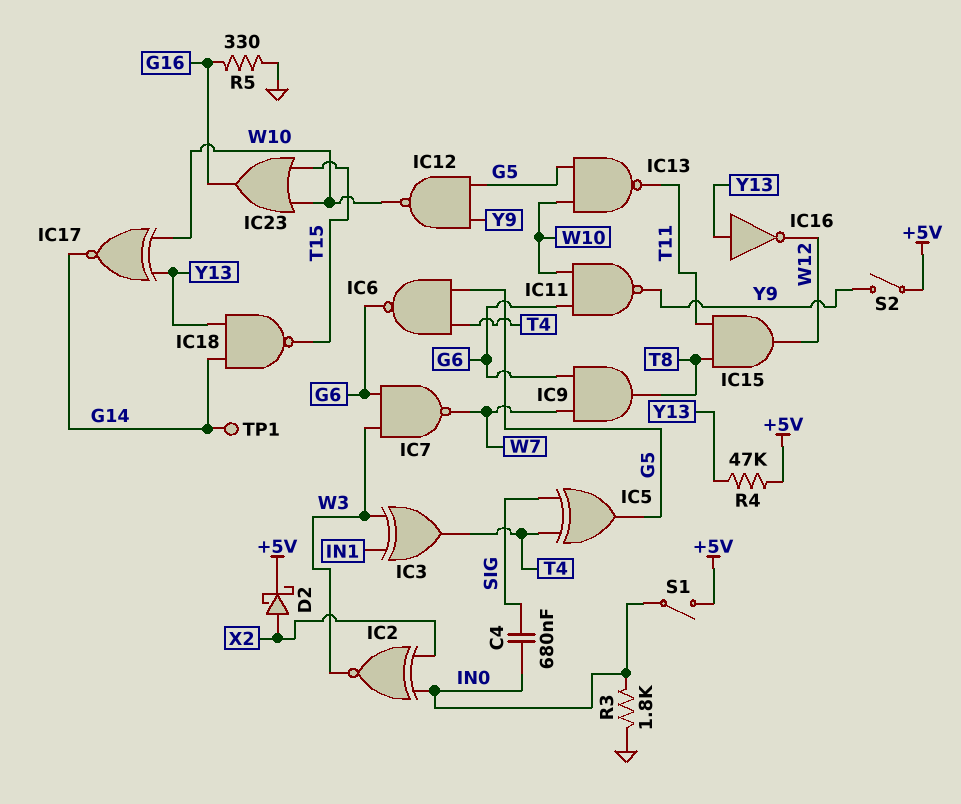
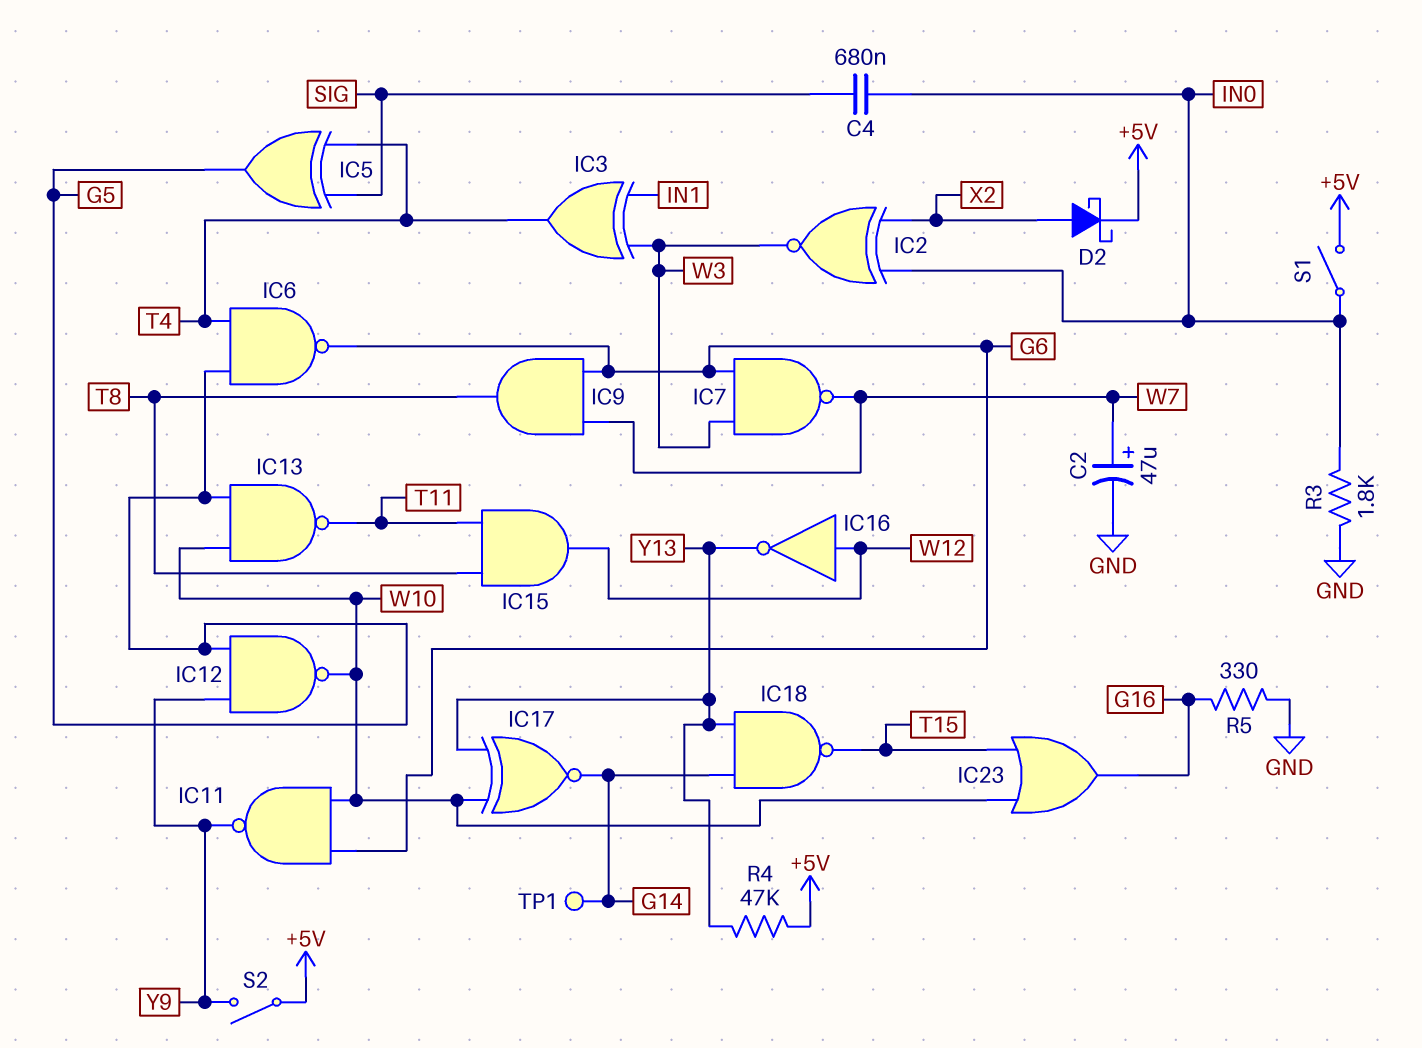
C2: none -> 47uF (plus W7, minus GND)
IC16: NOT (in Y13, out W12) -> NOT (in W12, out Y13)

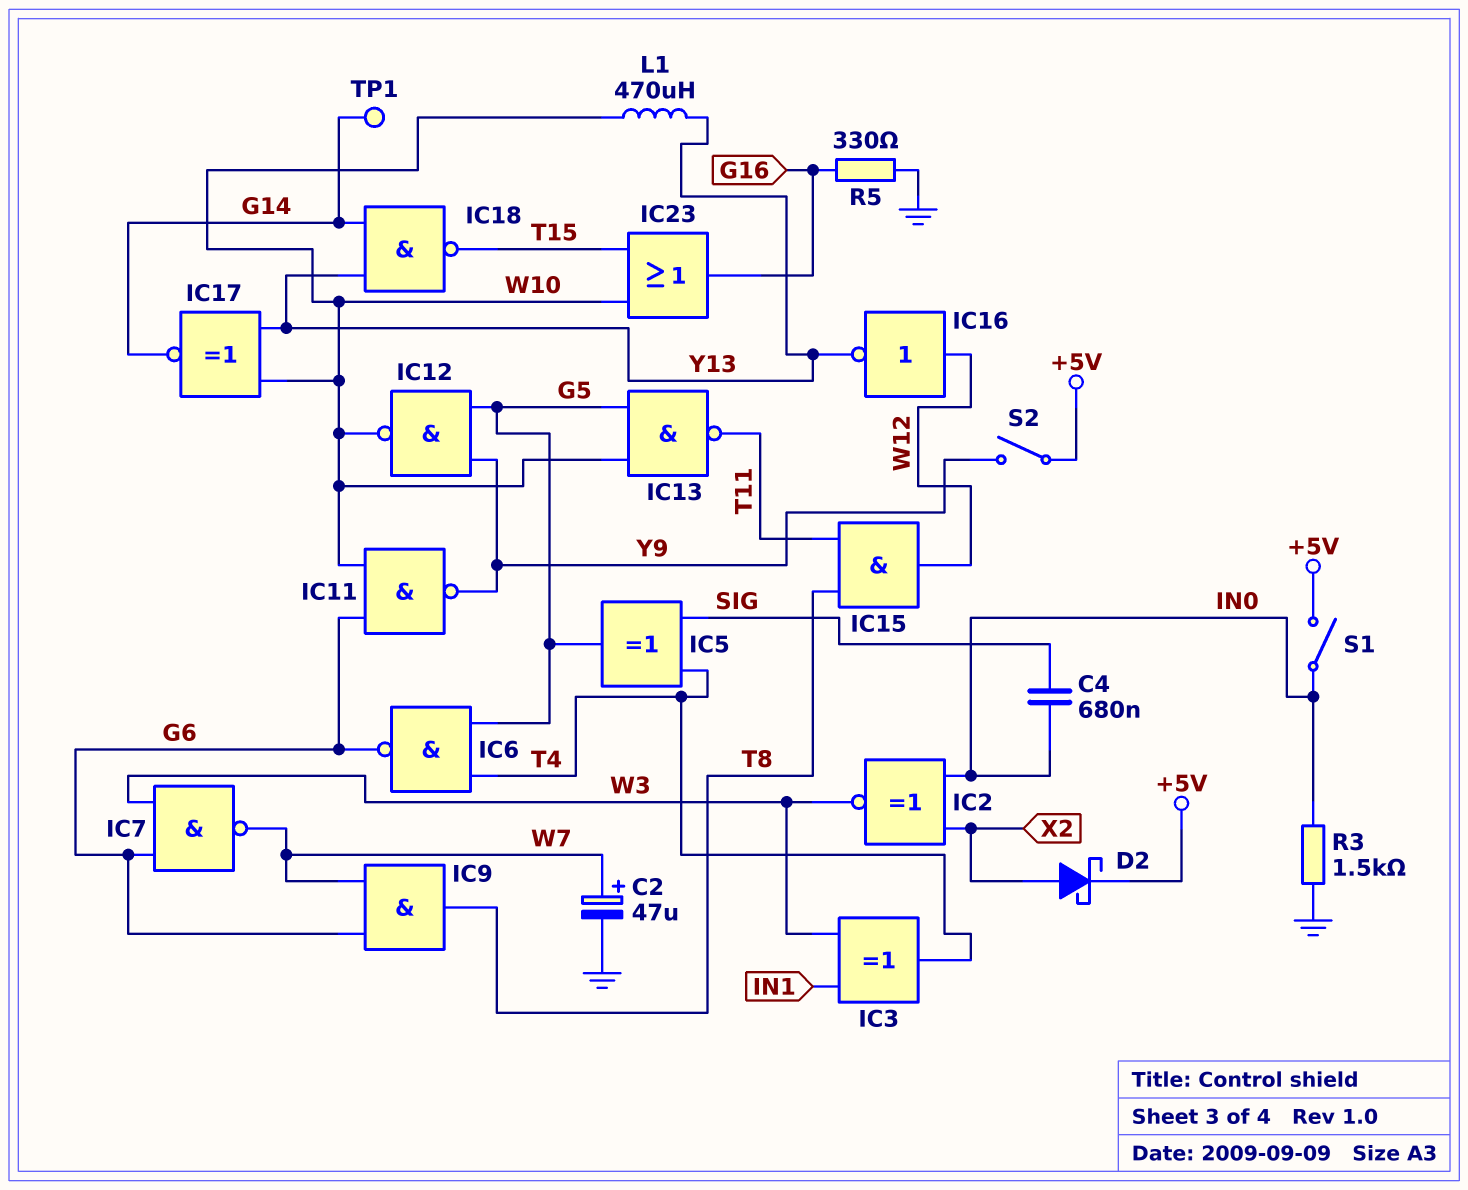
L1: none -> 470uH (W10, Y13)
R3: 1.8k (GND, IN0) -> 1.5k (GND, IN0)
R4: 47k (+5V, Y13) -> none

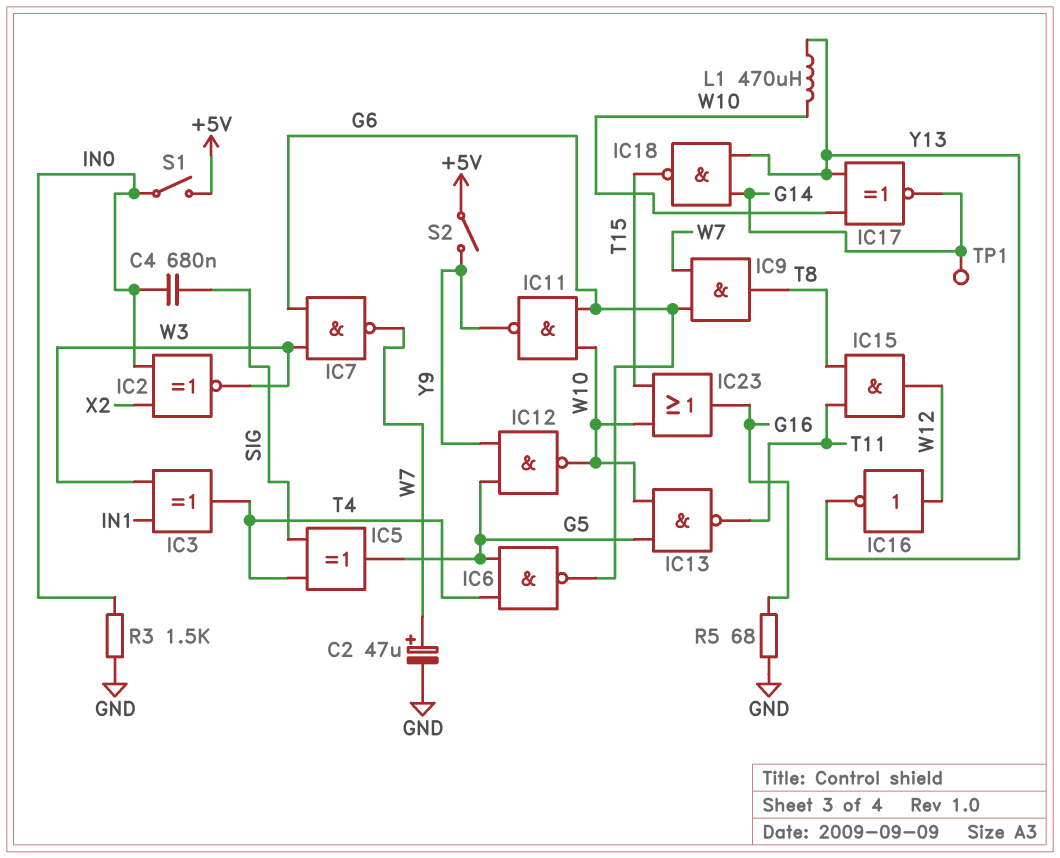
D2: schottky (A X2, K +5V) -> none
R5: 330 (G16, GND) -> 68 (G16, GND)

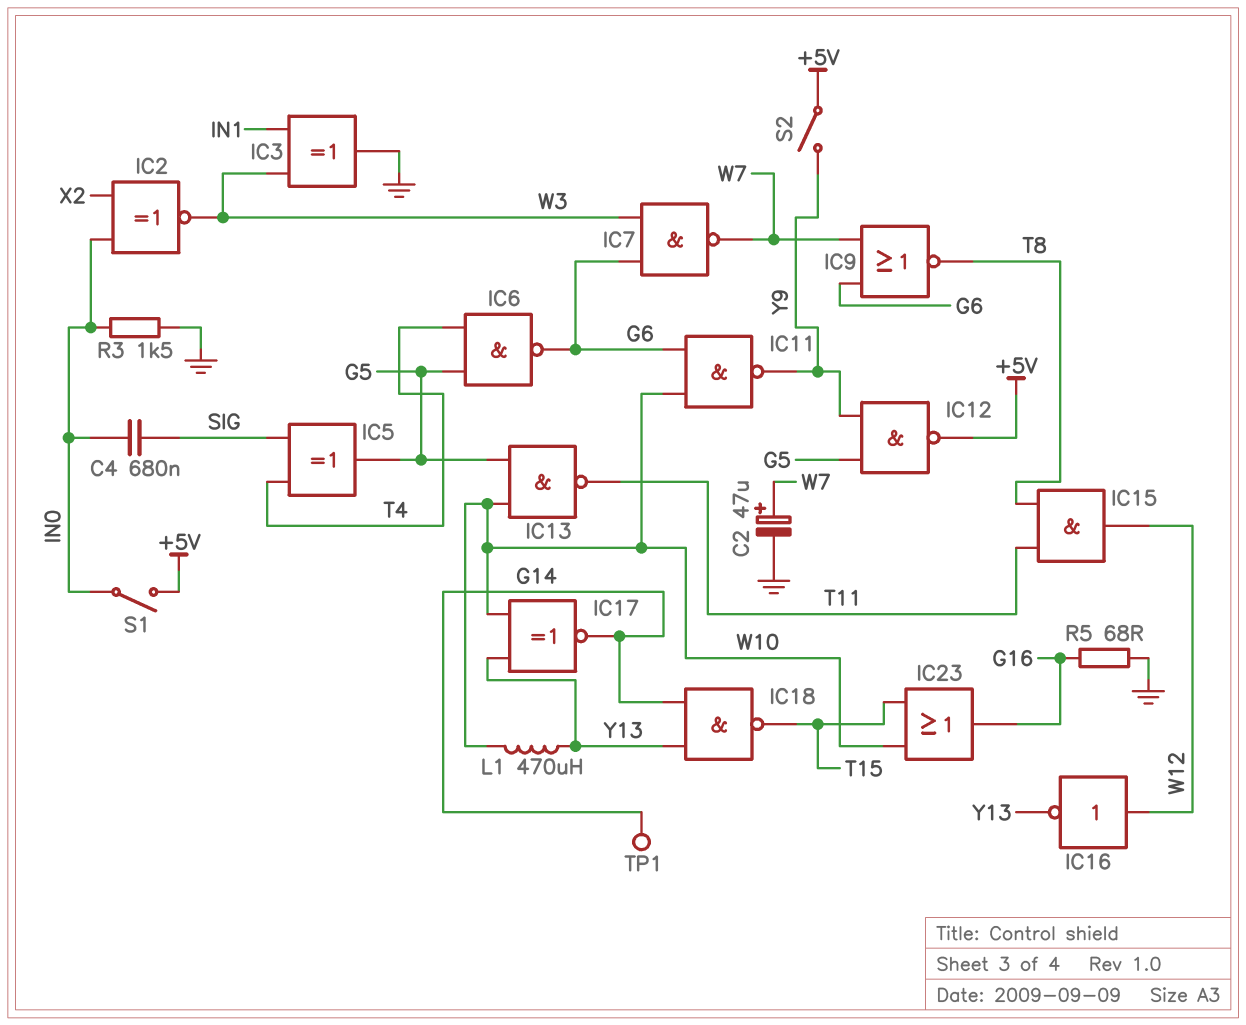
IC3: XOR (in IN1, in W3, out T4) -> XOR (in IN1, in W3, out GND)
IC9: AND (in G6, in W7, out T8) -> NOR (in G6, in W7, out T8)
IC12: NAND (in G5, in Y9, out W10) -> NAND (in G5, in Y9, out +5V)

